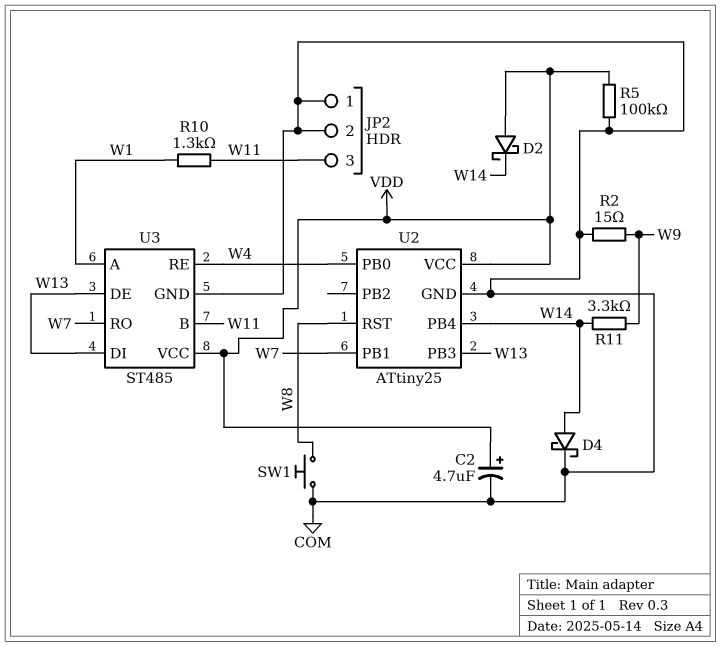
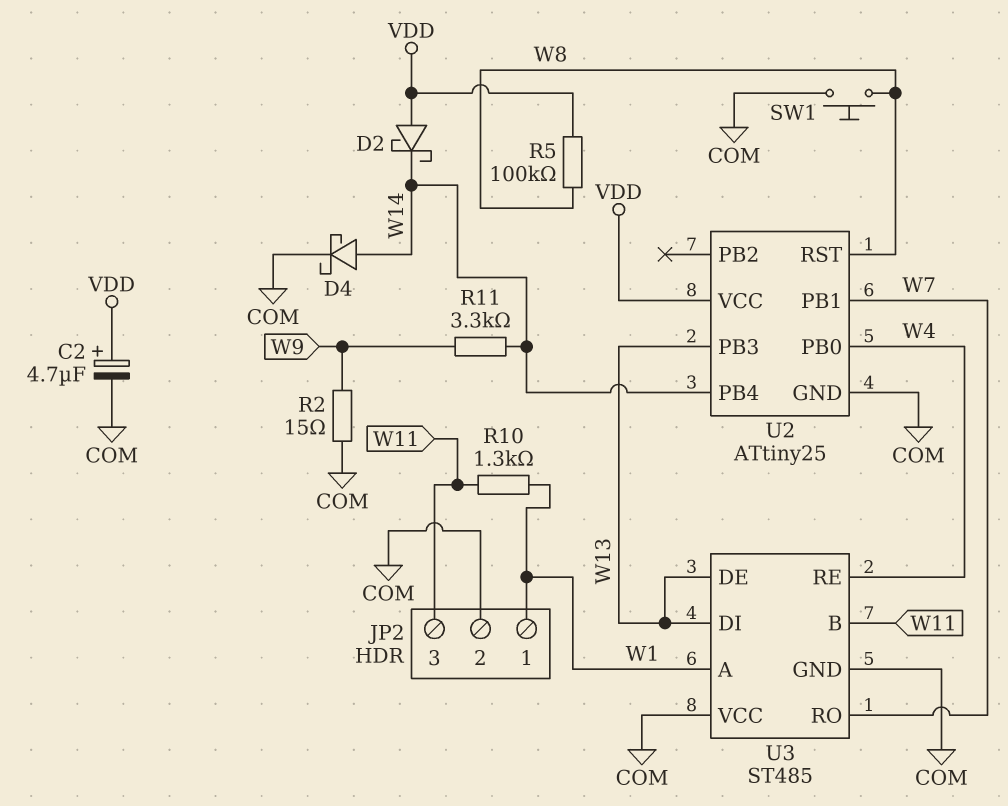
JP2 pin 1: COM -> W1
R5: 100k (COM, VDD) -> 100k (VDD, W8)
U3 pin VCC: VDD -> COM

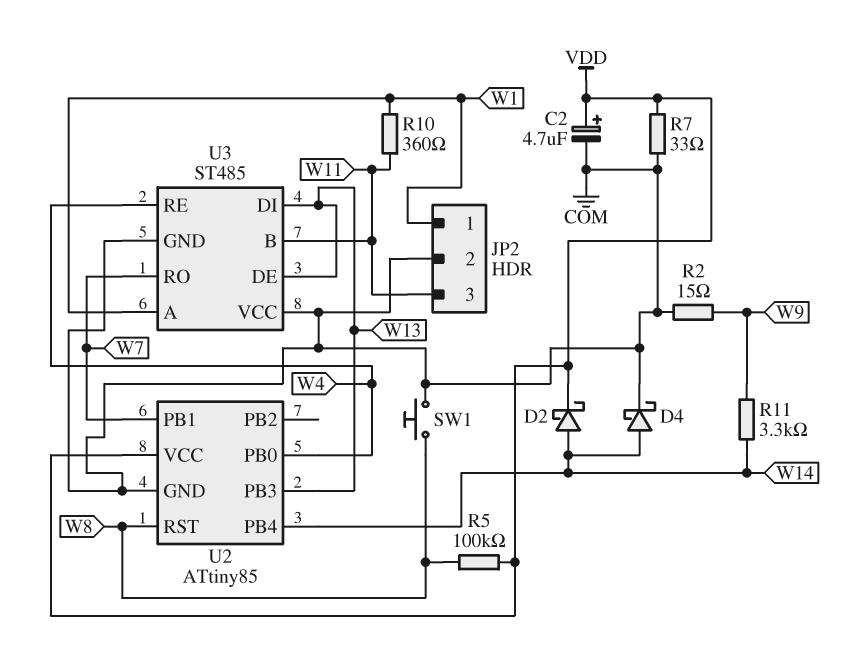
D2: schottky (A VDD, K W14) -> schottky (A W14, K VDD)
R7: none -> 33 (COM, VDD)
R10: 1.3k (W1, W11) -> 360 (W1, W11)
U2: ATtiny25 -> ATtiny85

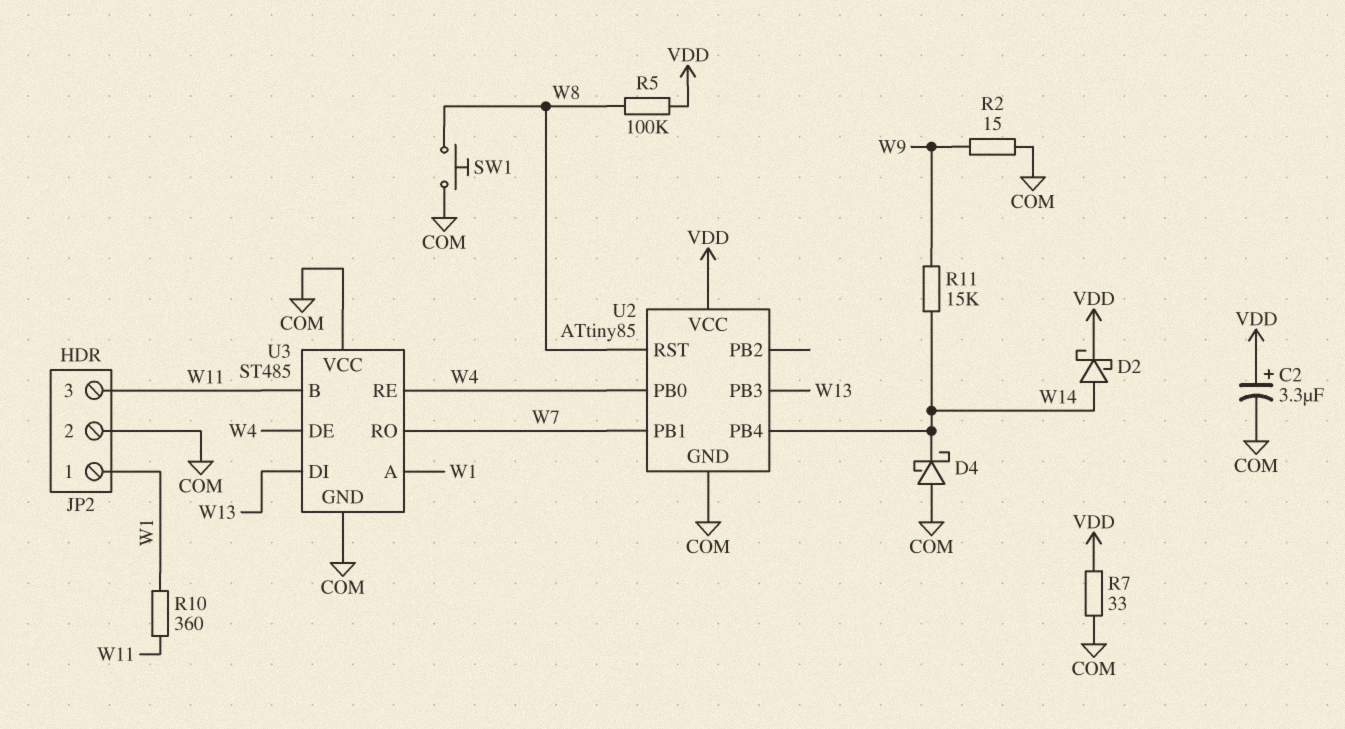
C2: 4.7uF (plus VDD, minus COM) -> 3.3uF (plus VDD, minus COM)
D4: schottky (A W14, K COM) -> schottky (A COM, K W14)
R11: 3.3k (W9, W14) -> 15k (W9, W14)
U3 pin DE: W13 -> W4

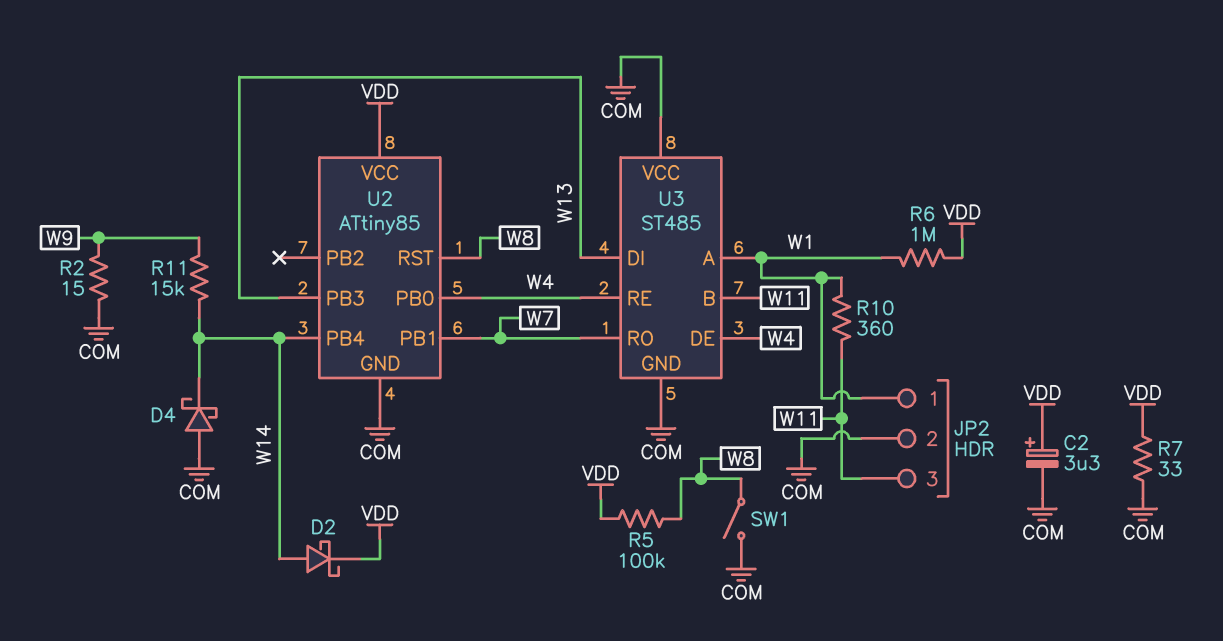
R6: none -> 1M (VDD, W1)
SW1: button (COM, W8) -> switch (COM, W8)

